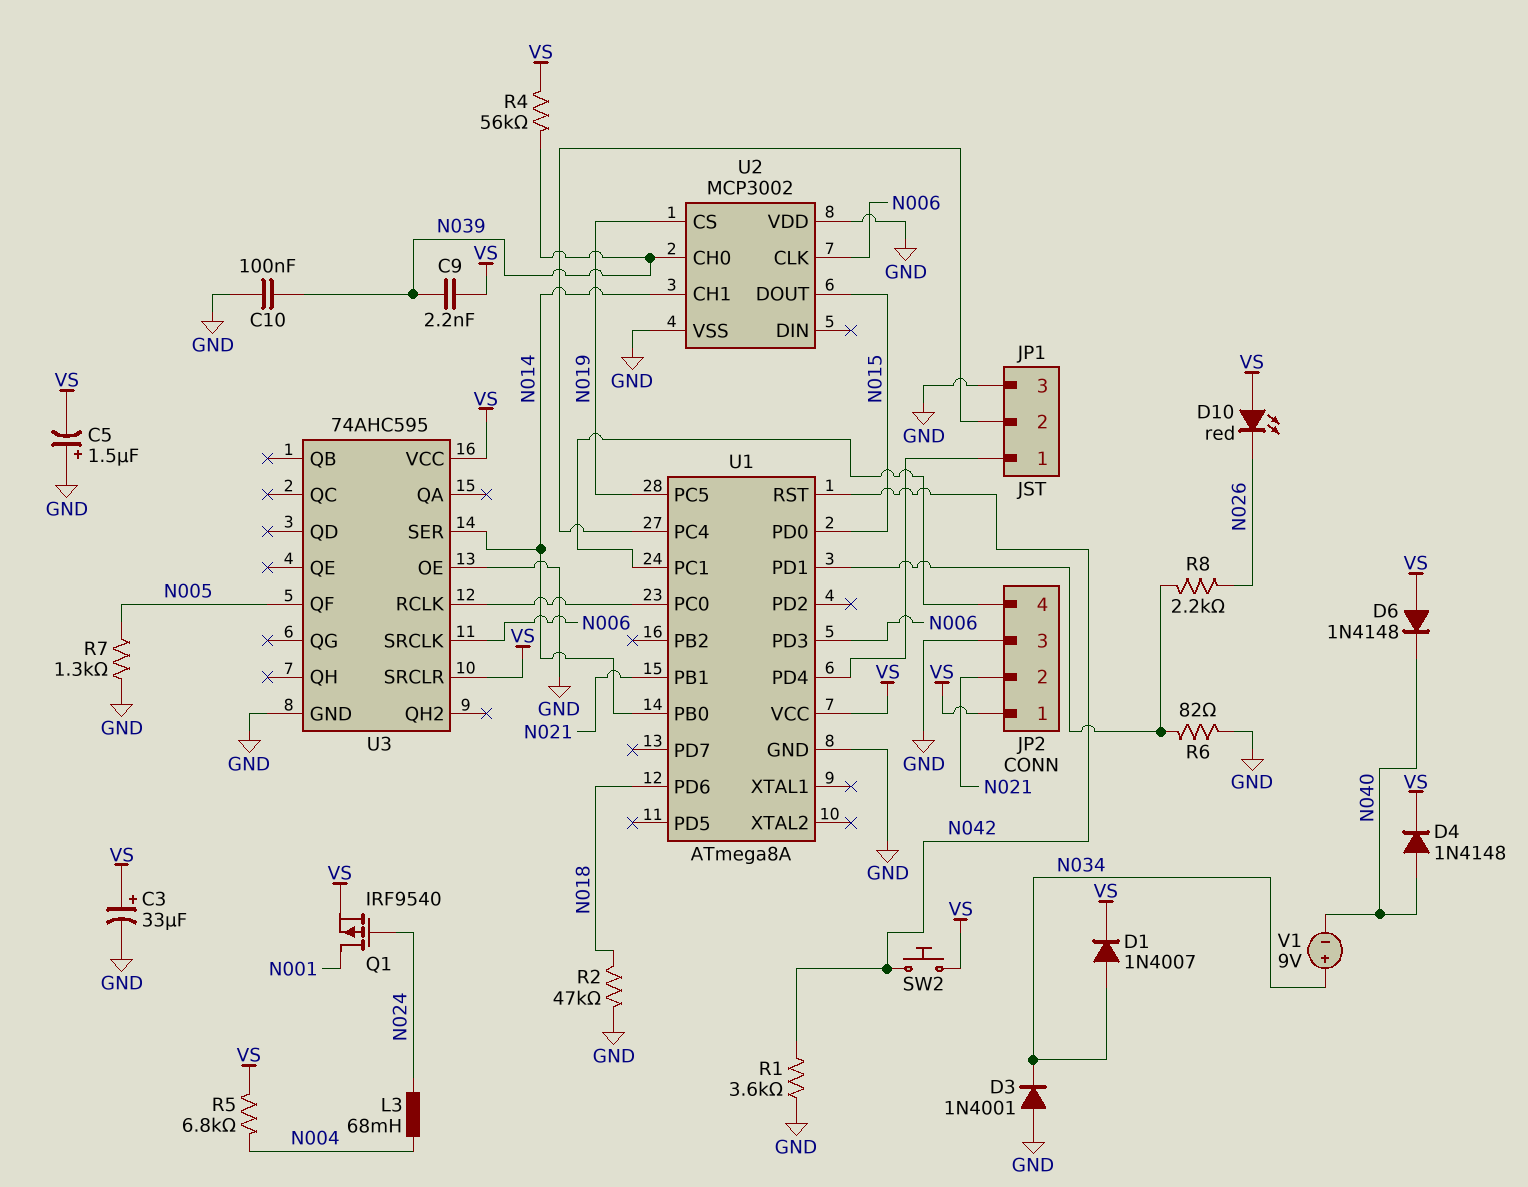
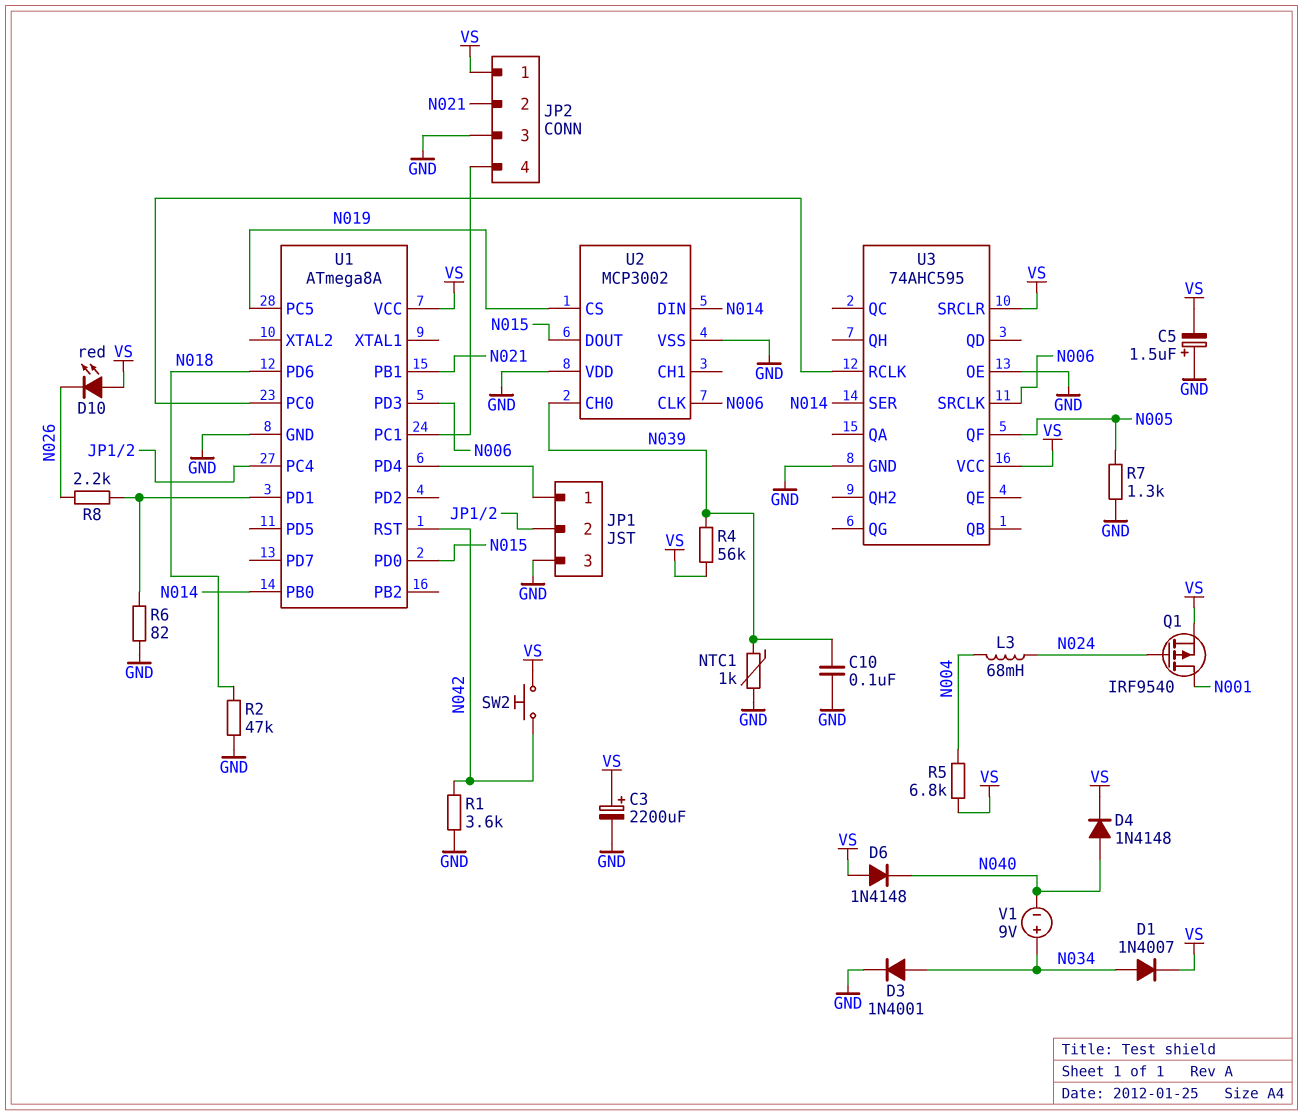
C3: 33uF (plus VS, minus GND) -> 2200uF (plus VS, minus GND)
C9: 2.2nF (N039, VS) -> none
D3: diode 1N4001 (A GND, K N034) -> diode 1N4001 (A N034, K GND)
NTC1: none -> 1k (GND, N039)
U2 pin CH1: N014 -> none
U2 pin DIN: none -> N014

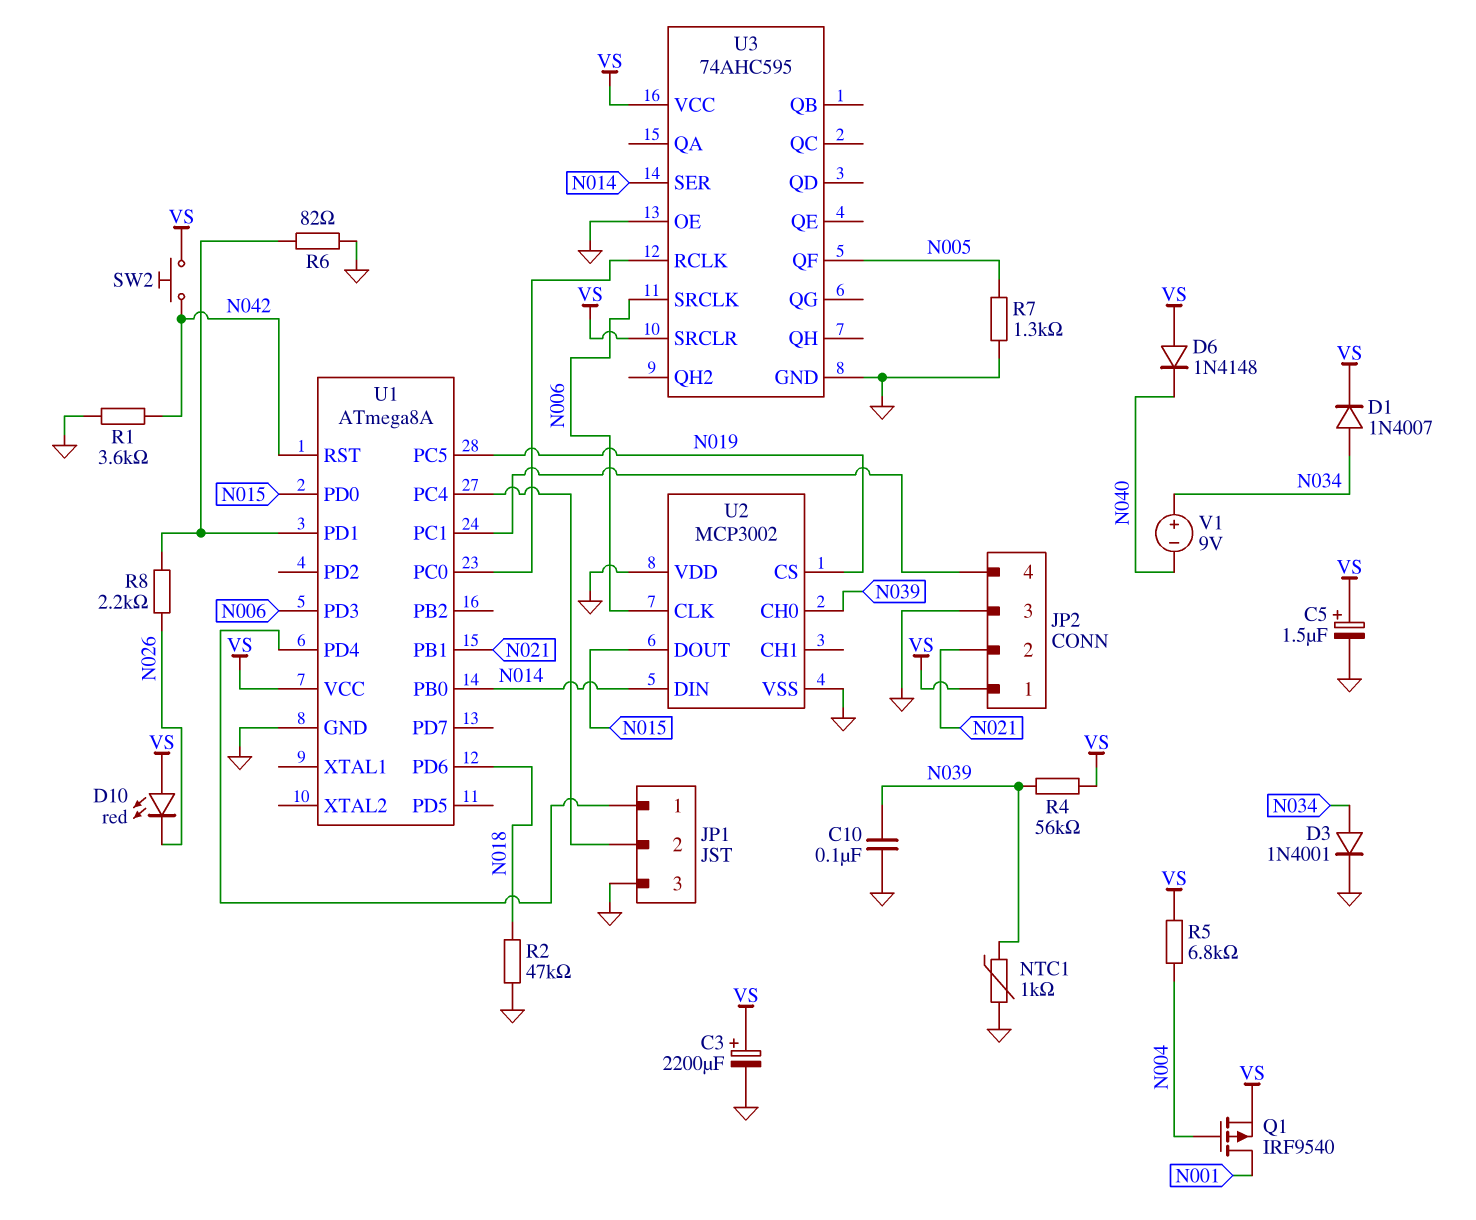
C5: 1.5uF (plus GND, minus VS) -> 1.5uF (plus VS, minus GND)
D4: diode 1N4148 (A N040, K VS) -> none
L3: 68mH (N004, N024) -> none
Q1: PMOS IRF9540 (G N024, D N001, S VS) -> PMOS IRF9540 (G N004, D N001, S VS)

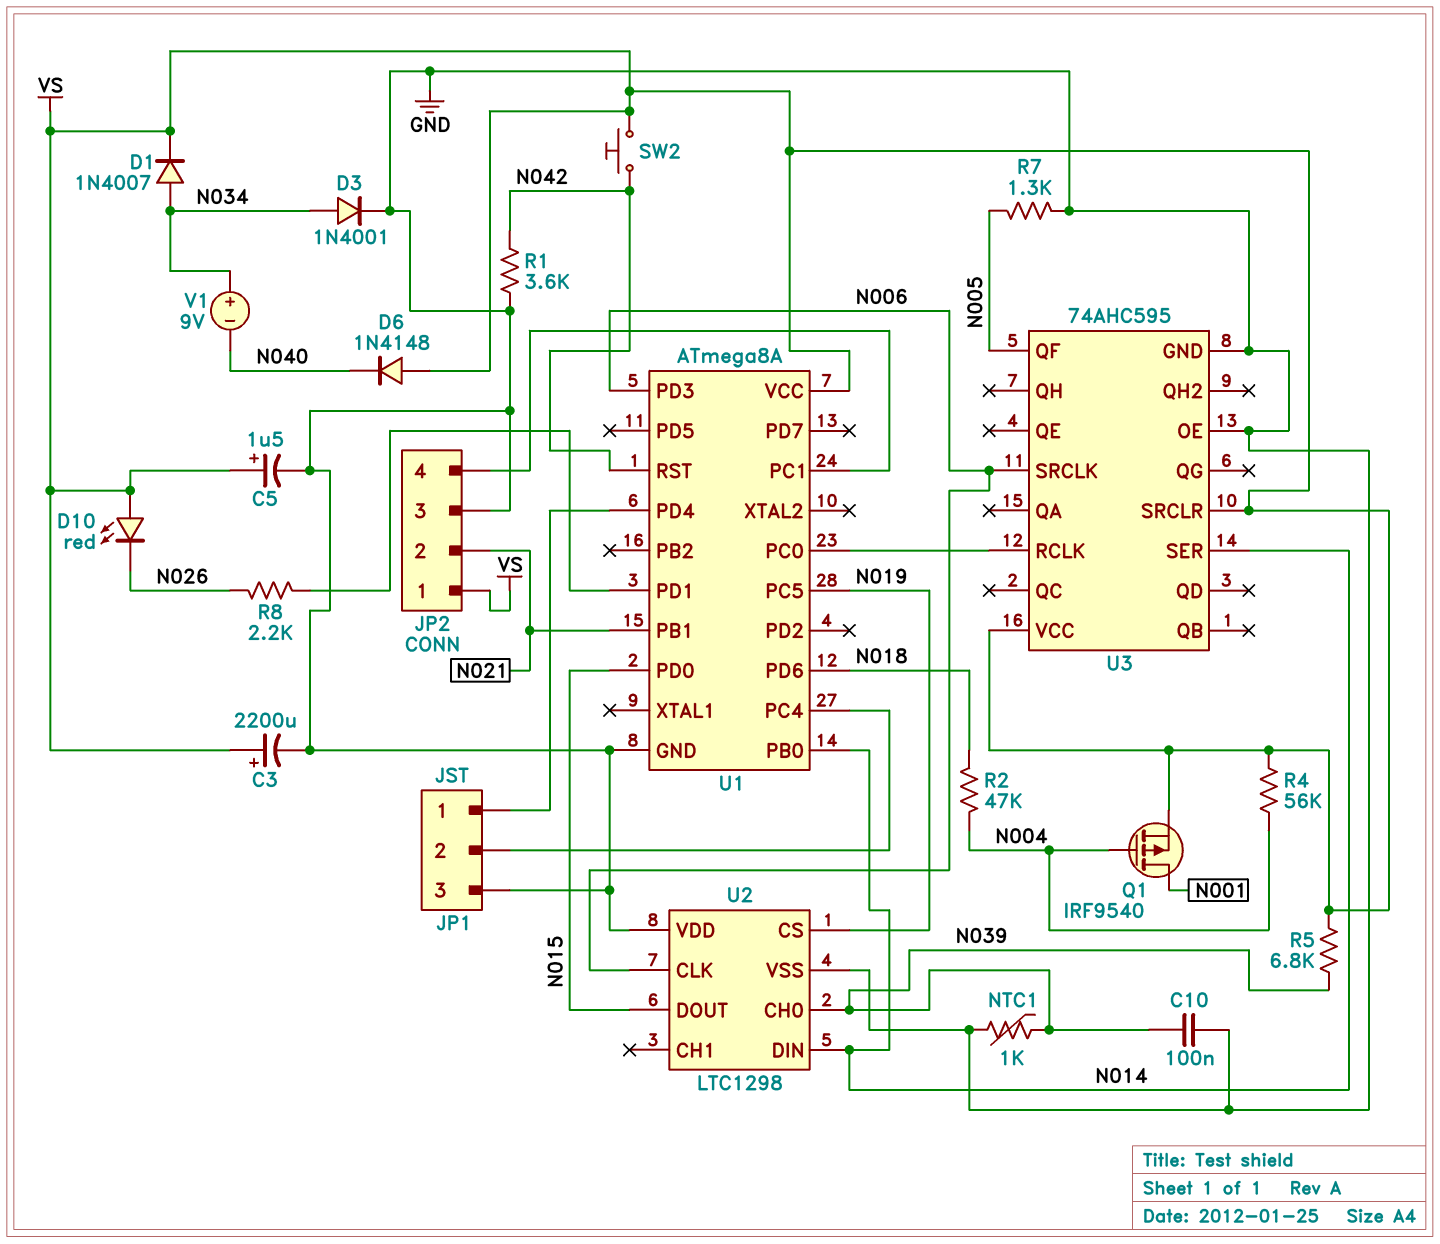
R2: 47k (GND, N018) -> 47k (N004, N018)
R4: 56k (N039, VS) -> 56k (N004, VS)
R5: 6.8k (N004, VS) -> 6.8k (N039, VS)
R6: 82 (GND, U1/PD1) -> none
U2: MCP3002 -> LTC1298

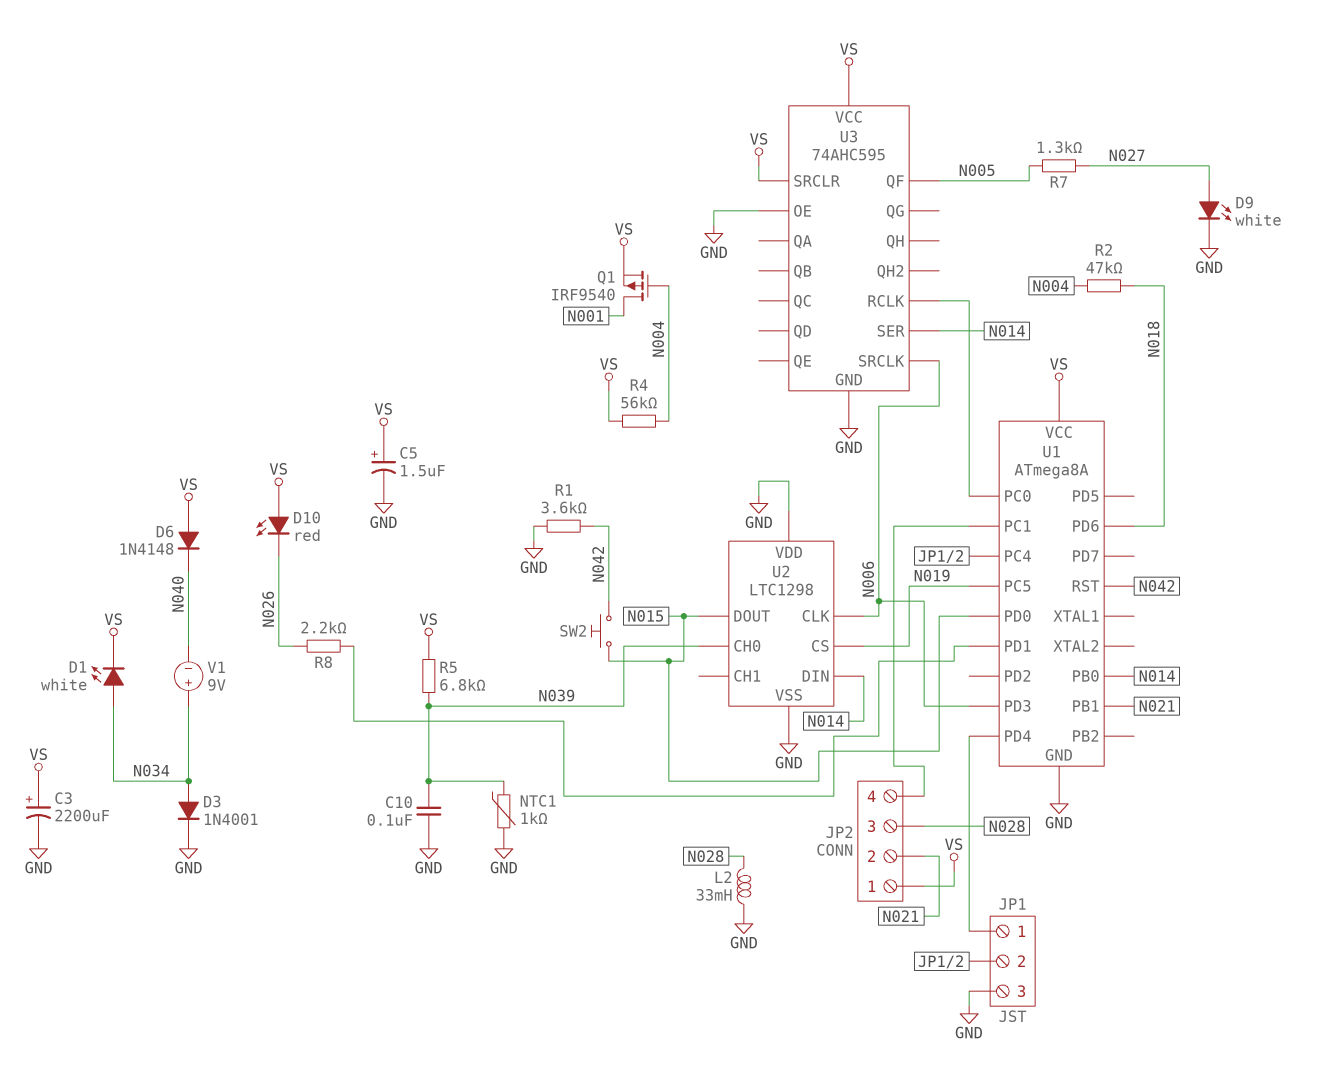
D1: diode 1N4007 (A N034, K VS) -> LED white (A N034, K VS)
D9: none -> LED white (A N027, K GND)
JP2 pin 3: GND -> N028
L2: none -> 33mH (GND, N028)
R7: 1.3k (GND, N005) -> 1.3k (N005, N027)
SW2: button (N042, VS) -> button (N015, N042)

